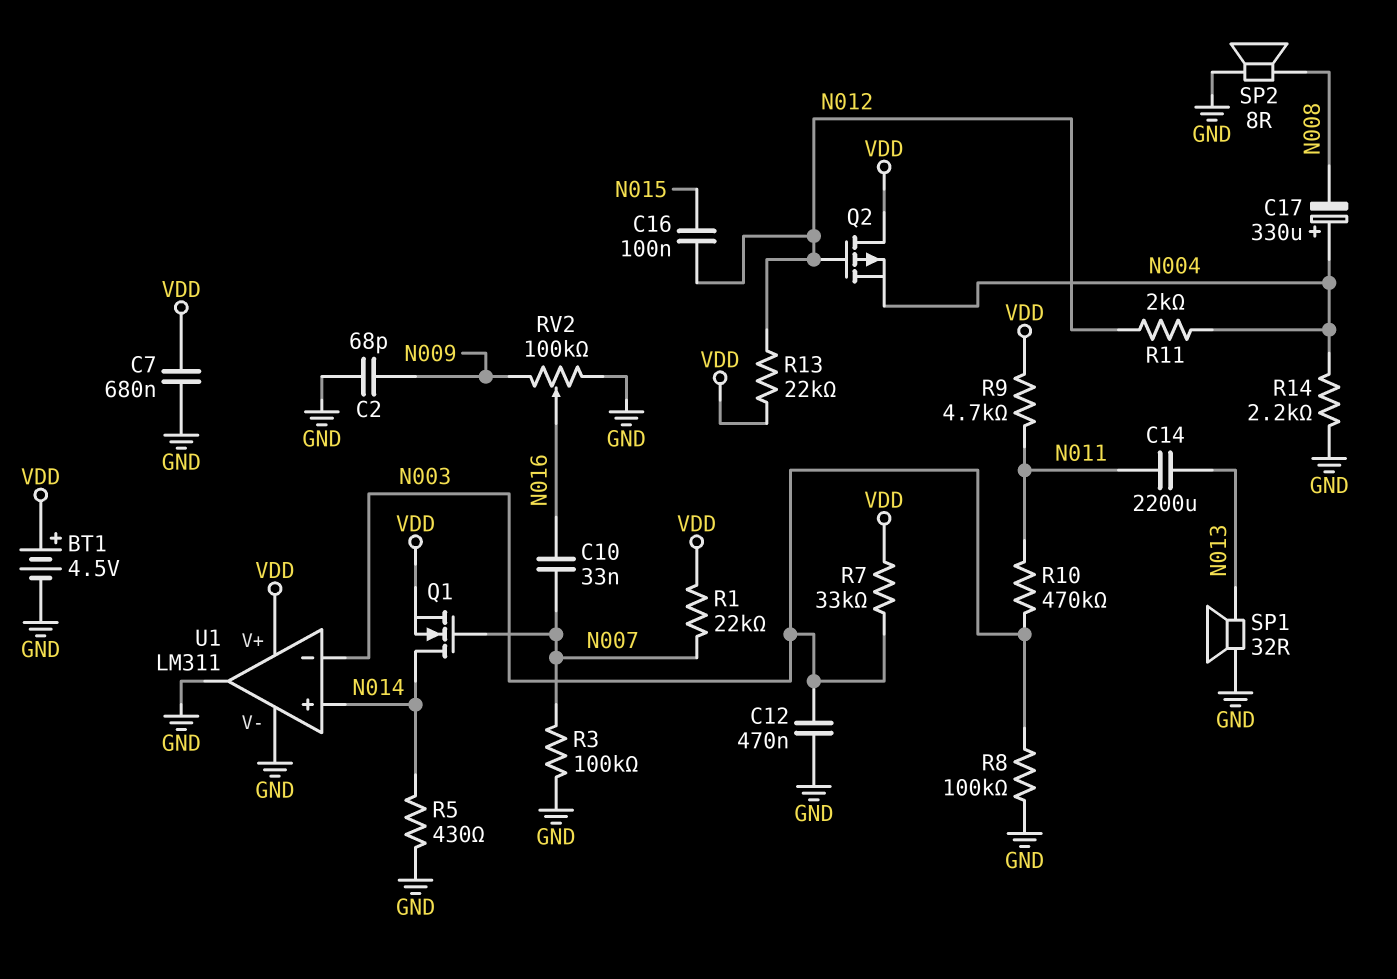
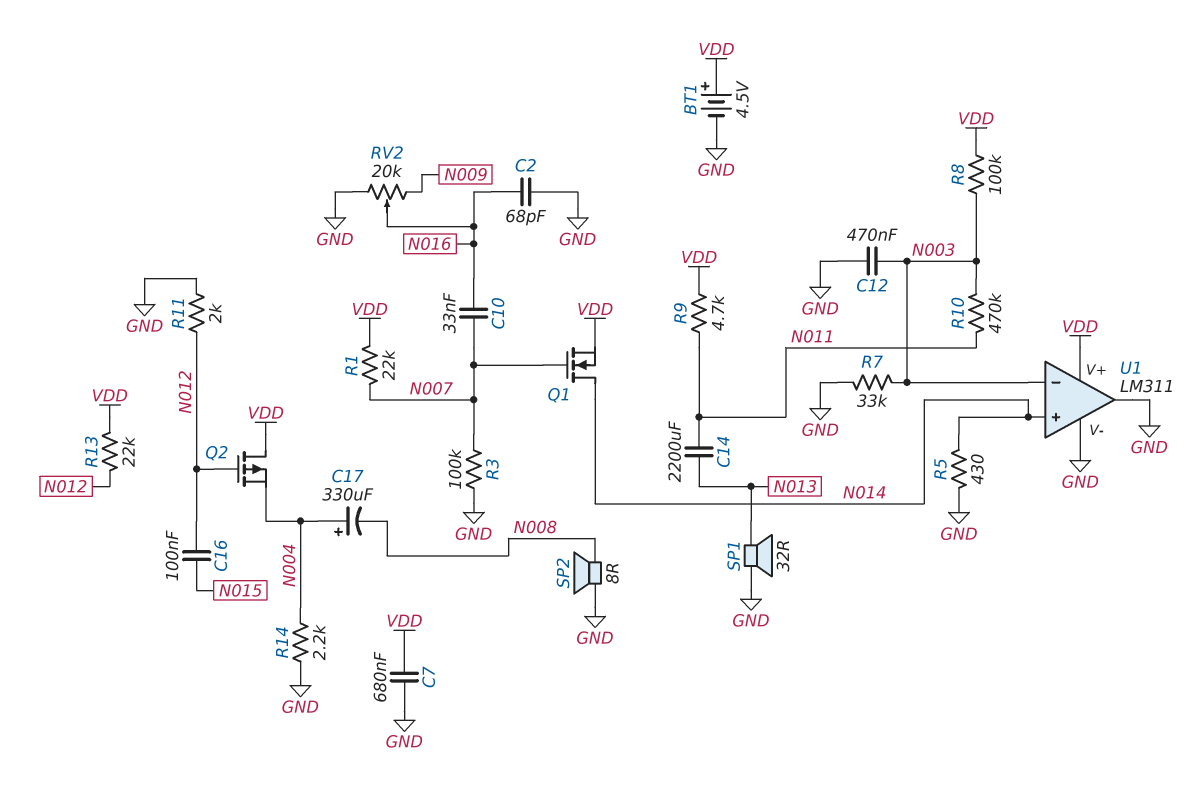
C2: 68pF (GND, N009) -> 68pF (GND, N016)
R7: 33k (N003, VDD) -> 33k (GND, N003)
R8: 100k (GND, N003) -> 100k (N003, VDD)
R11: 2k (N004, N012) -> 2k (GND, N012)
RV2: 100k (GND, N009, wiper N016) -> 20k (GND, N009, wiper N016)

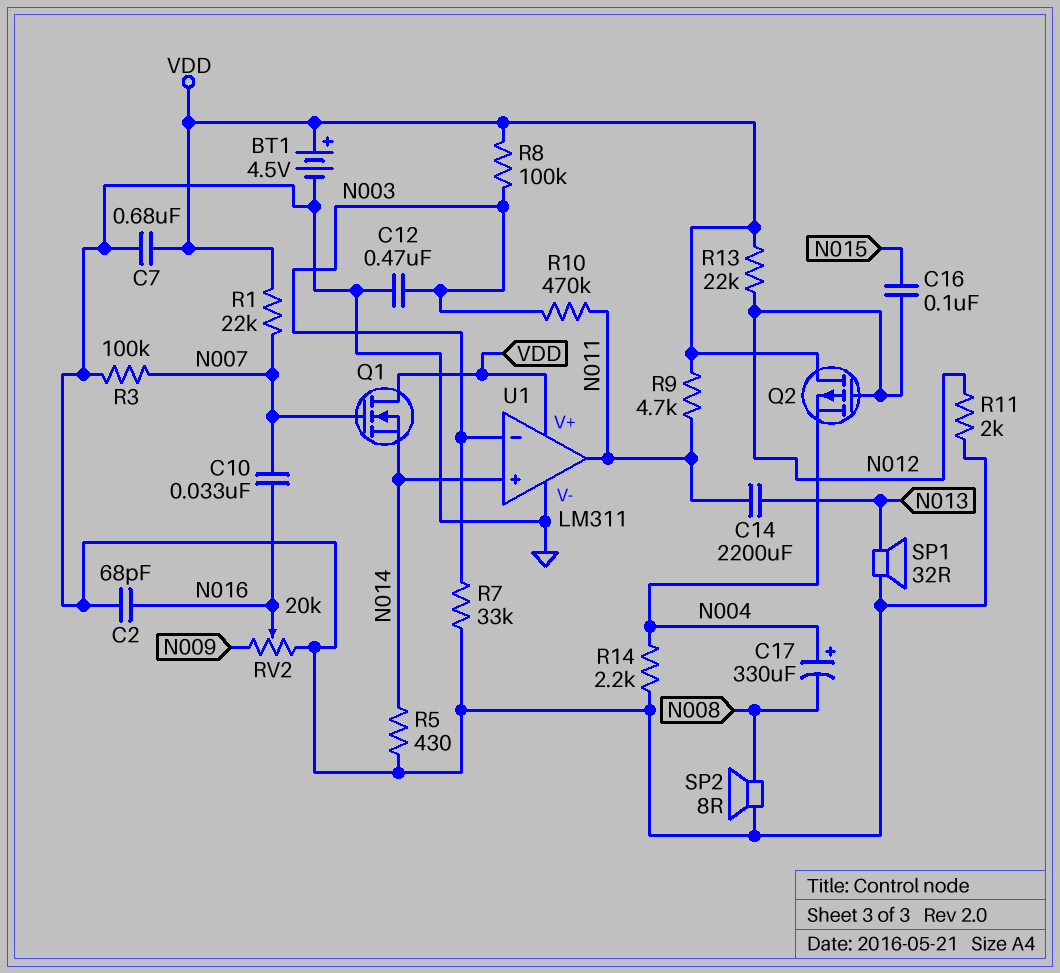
Q1: NMOS (G N007, D N014, S VDD) -> NMOS (G N007, D VDD, S N014)
U1 pin out: GND -> N011

